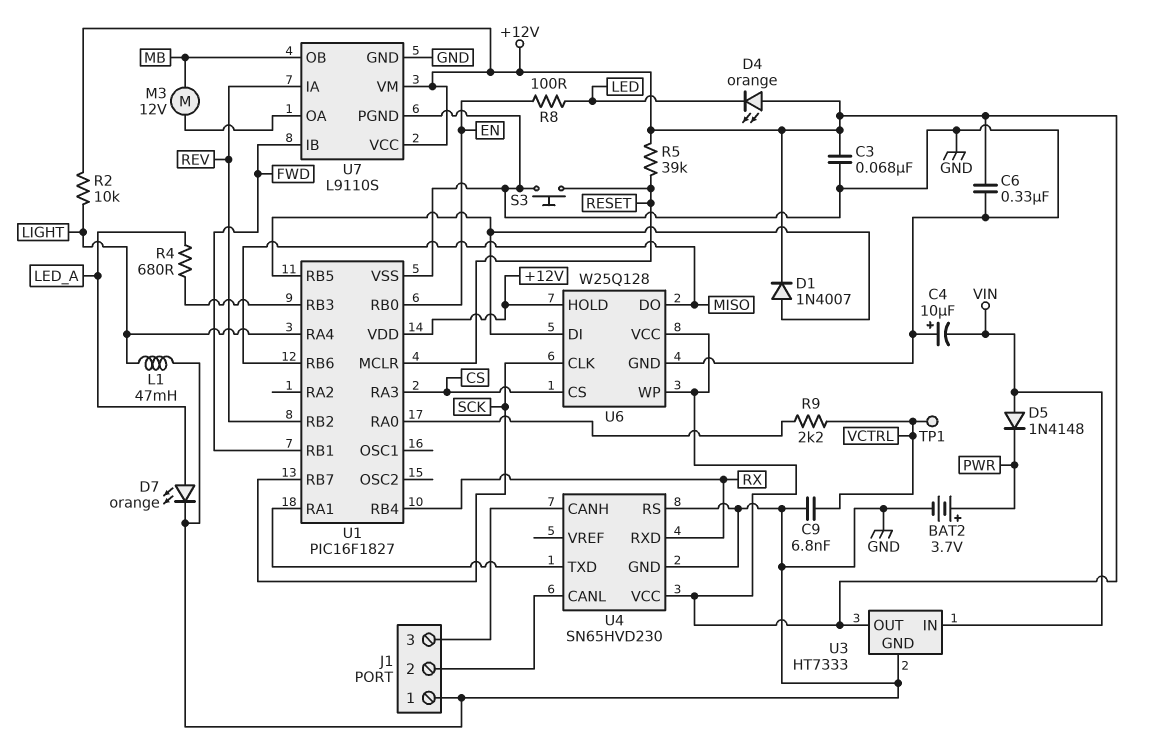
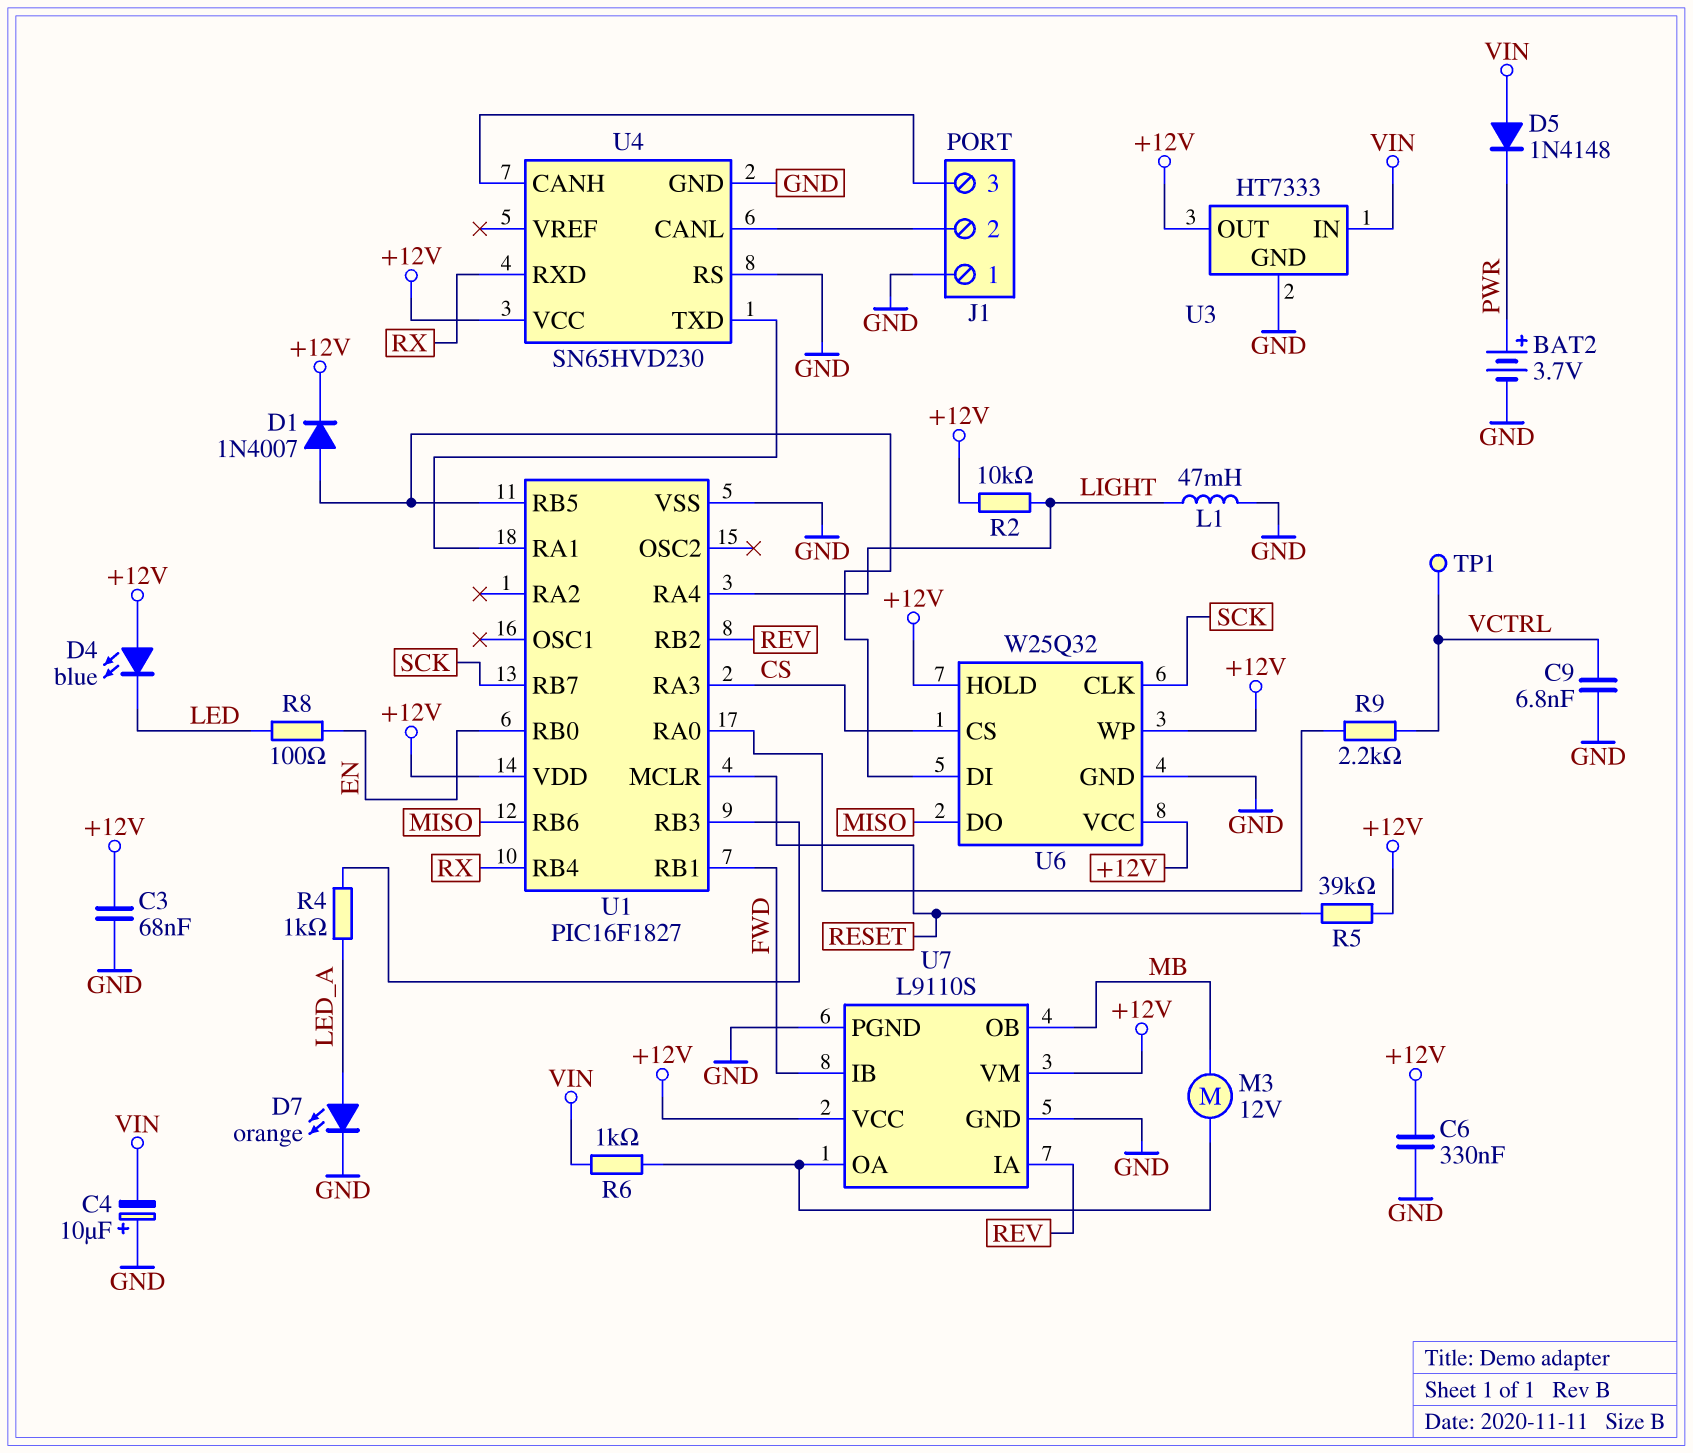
D4: LED orange (A +12V, K LED) -> LED blue (A +12V, K LED)
R4: 680 (LED_A, U1/RB3) -> 1k (LED_A, U1/RB3)
R6: none -> 1k (U7/OA, VIN)
S3: button (GND, RESET) -> none
U6: W25Q128 -> W25Q32

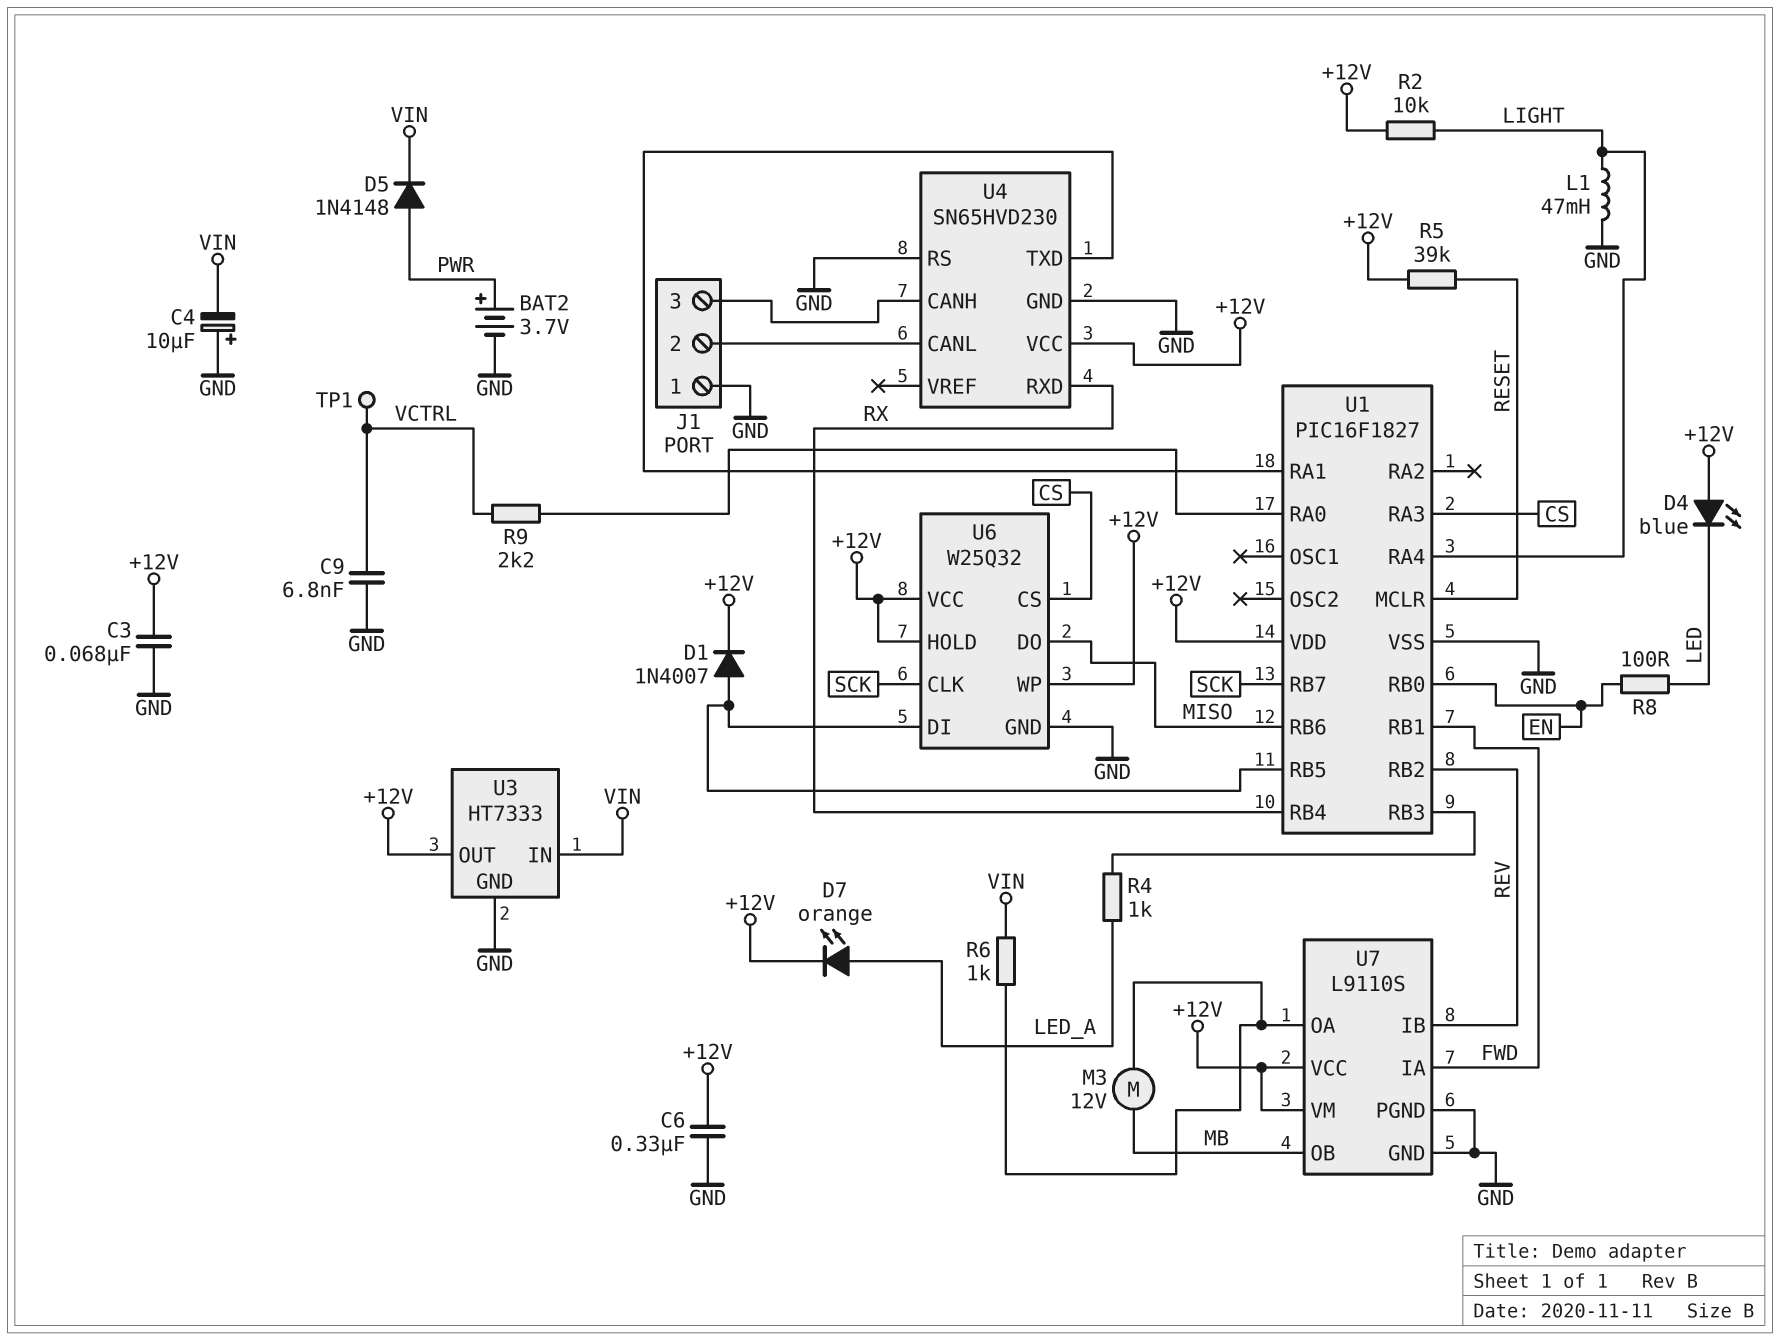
D5: diode 1N4148 (A VIN, K PWR) -> diode 1N4148 (A PWR, K VIN)
D7: LED orange (A LED_A, K GND) -> LED orange (A LED_A, K +12V)
U7 pin IA: REV -> FWD
U7 pin IB: FWD -> REV

